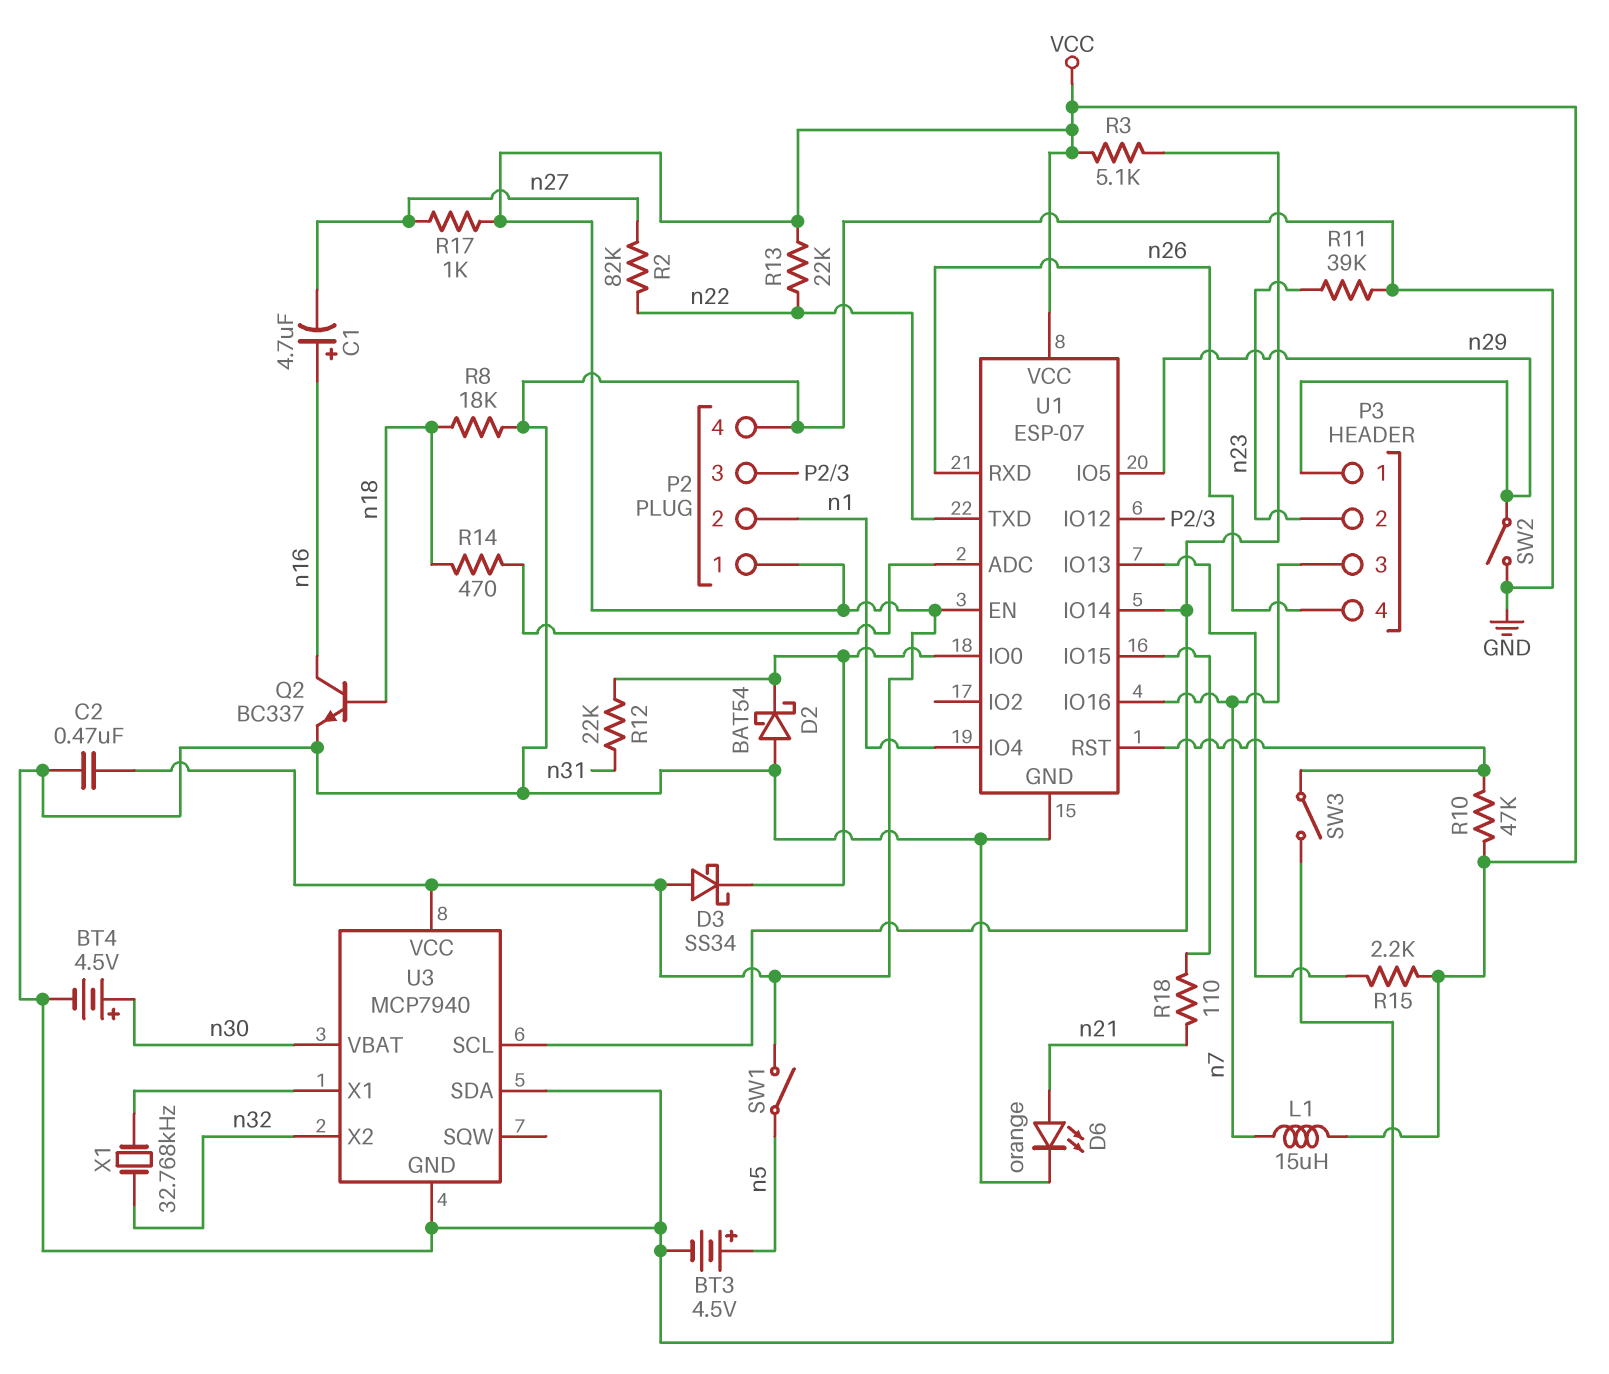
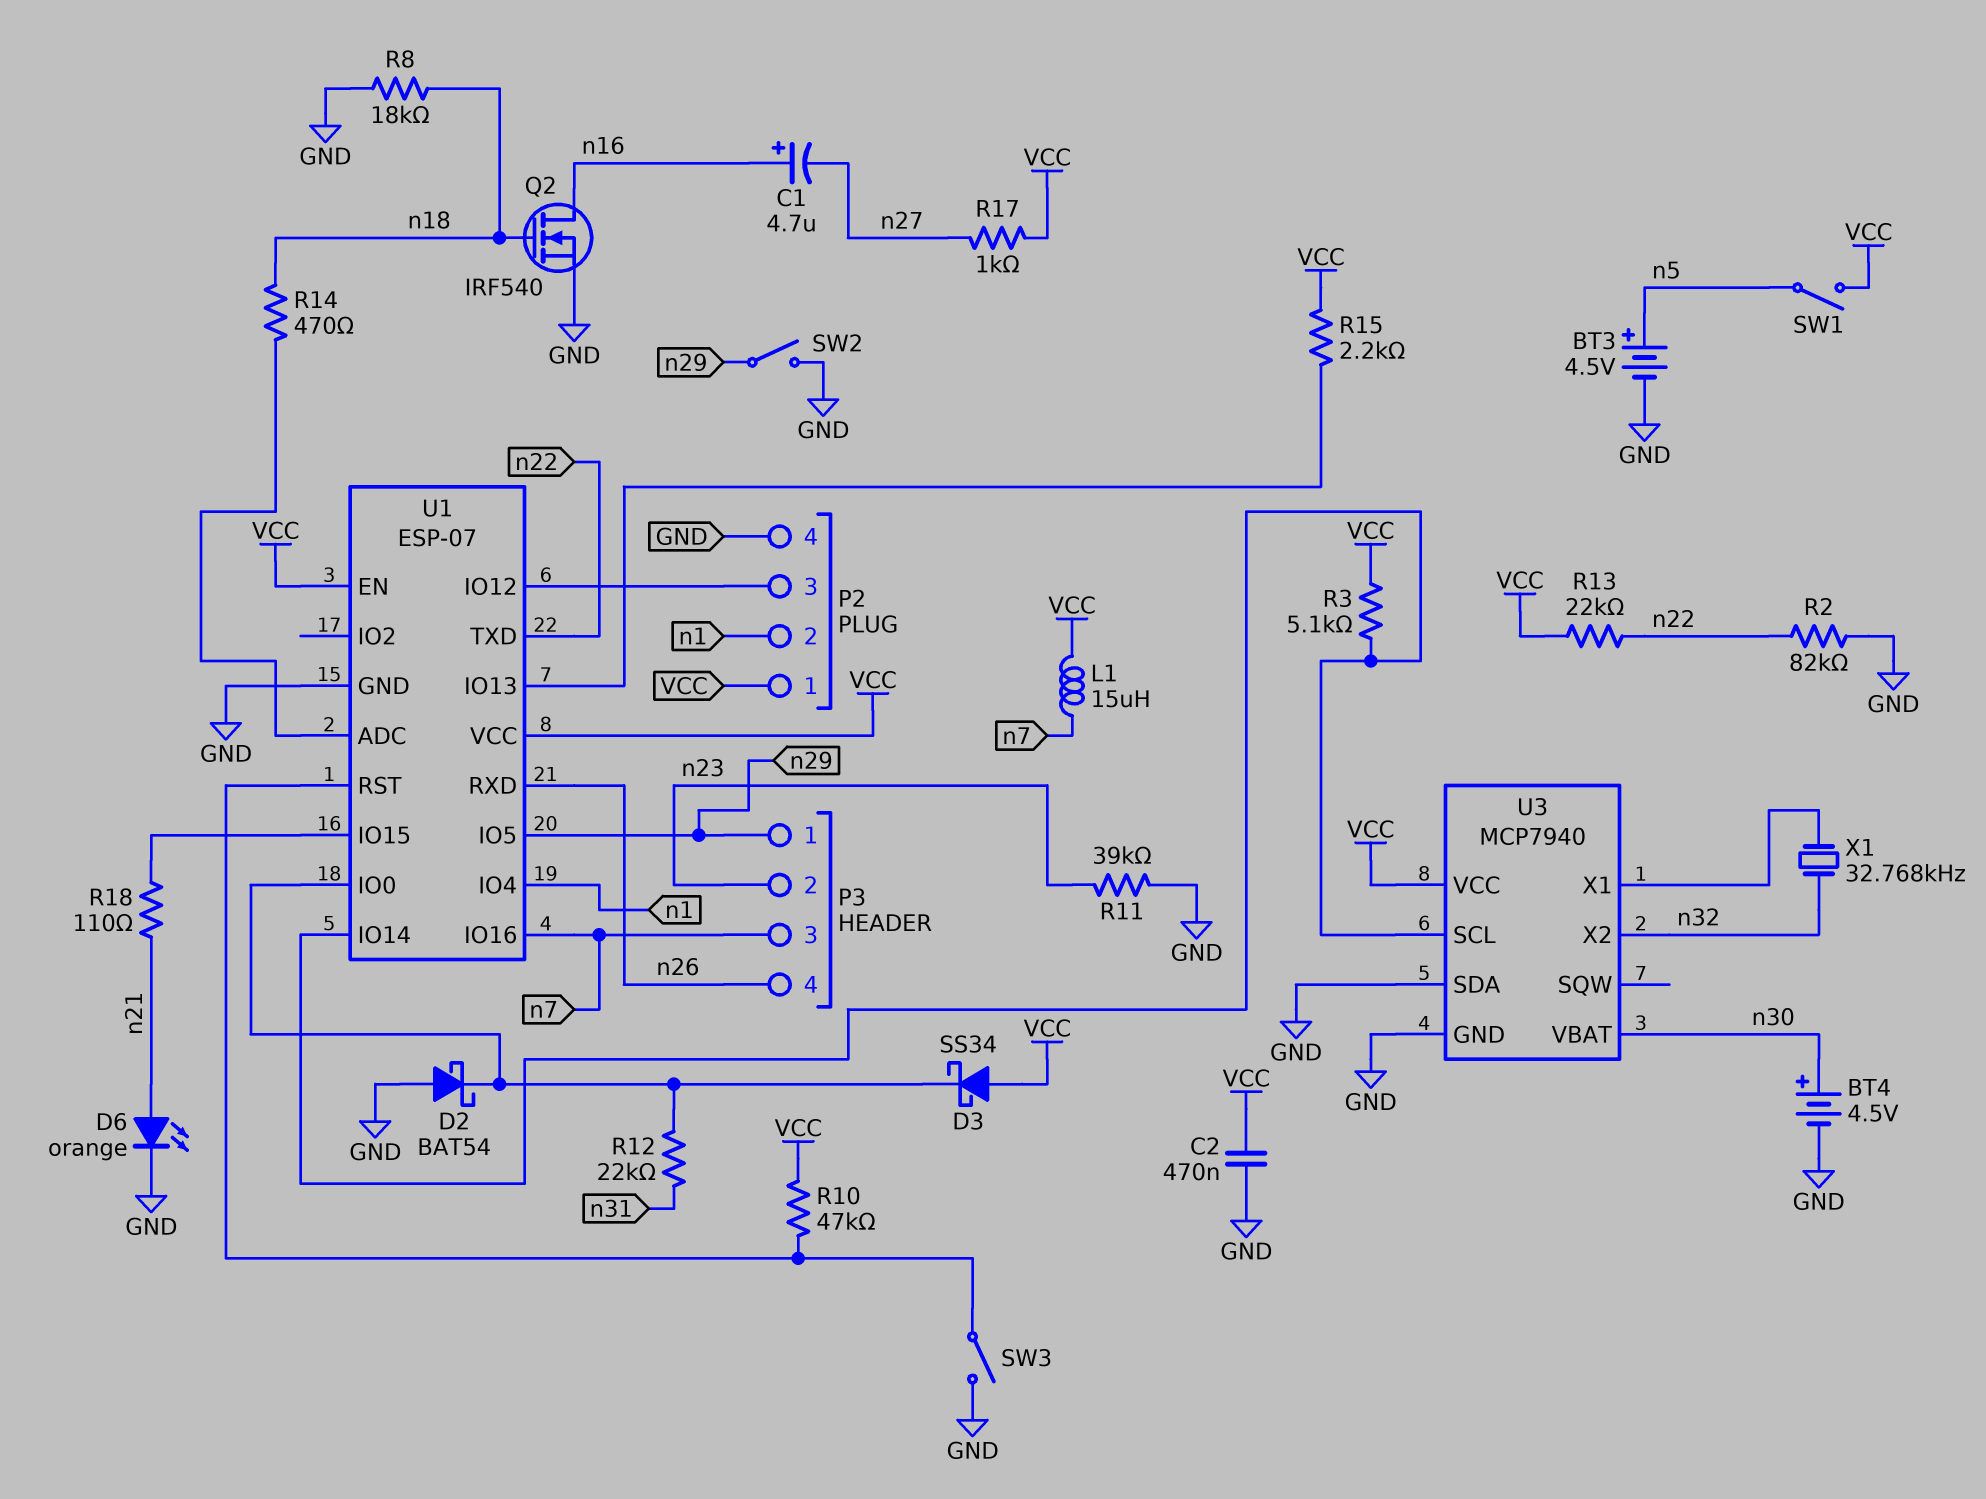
Q2: NPN BC337 (B n18, C n16, E GND) -> NMOS IRF540 (G n18, D n16, S GND)
R2: 82k (n22, n27) -> 82k (GND, n22)

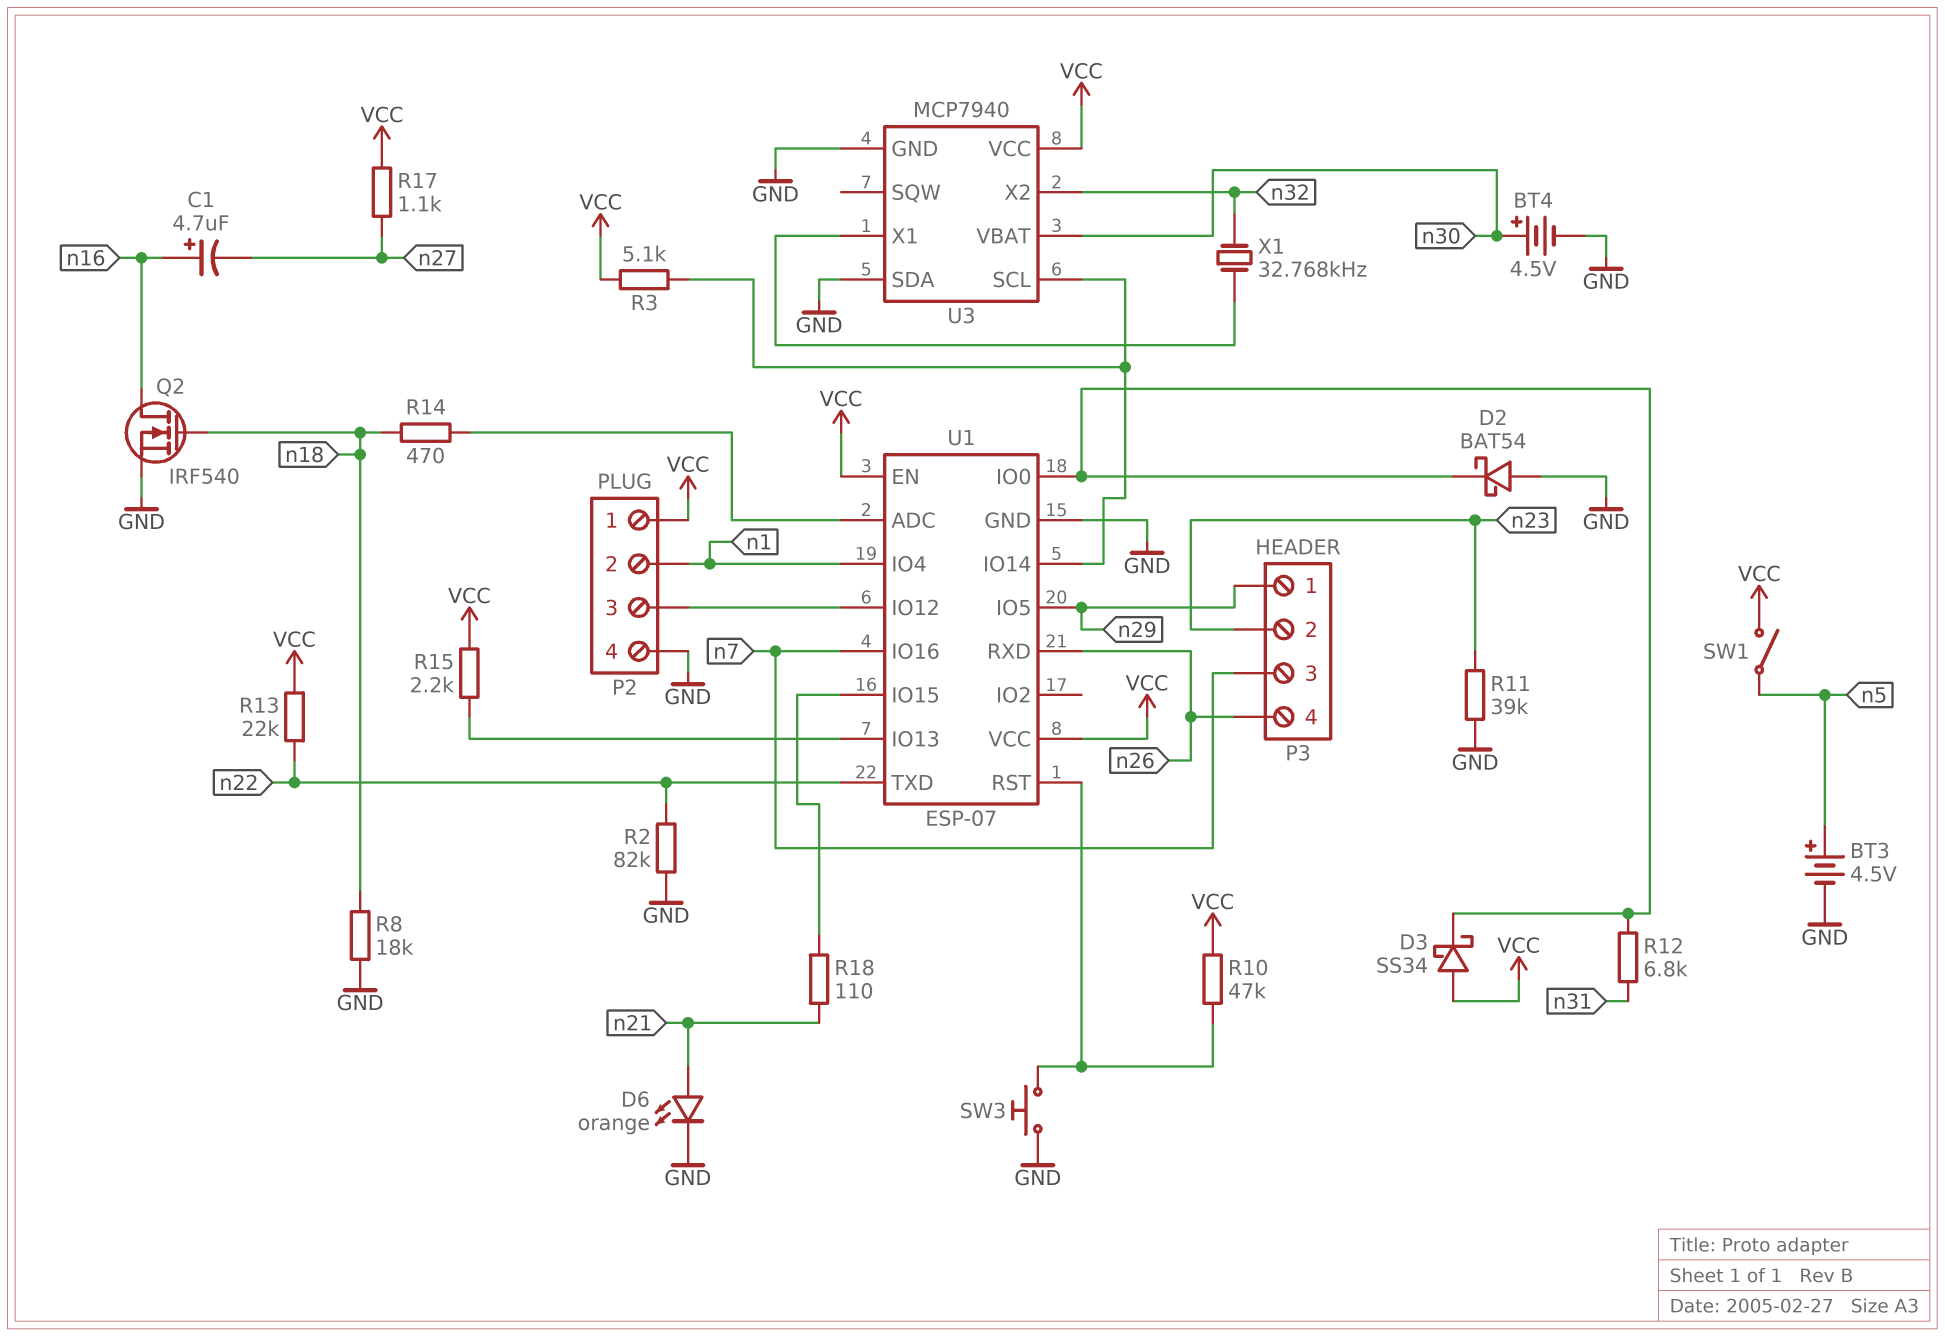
C2: 470nF (GND, VCC) -> none
L1: 15uH (VCC, n7) -> none
R12: 22k (U1/IO0, n31) -> 6.8k (U1/IO0, n31)
R17: 1k (VCC, n27) -> 1.1k (VCC, n27)
SW2: switch (GND, n29) -> none
SW3: switch (GND, U1/RST) -> button (GND, U1/RST)

